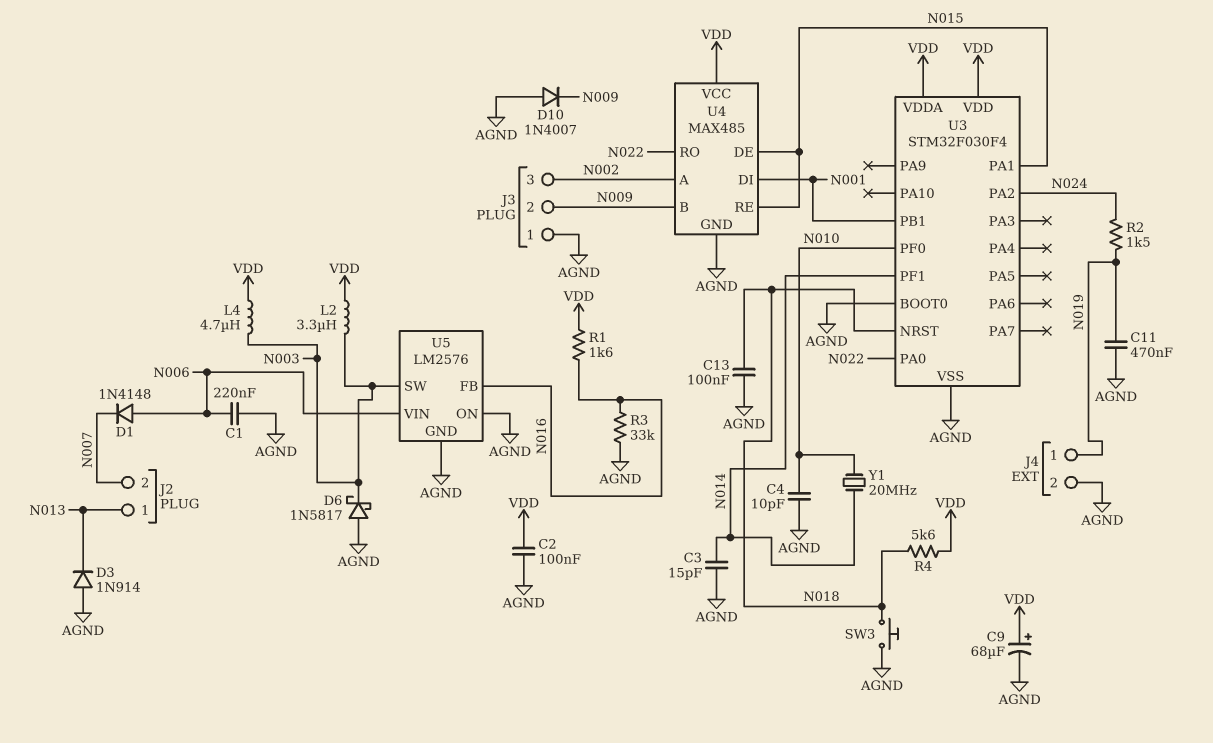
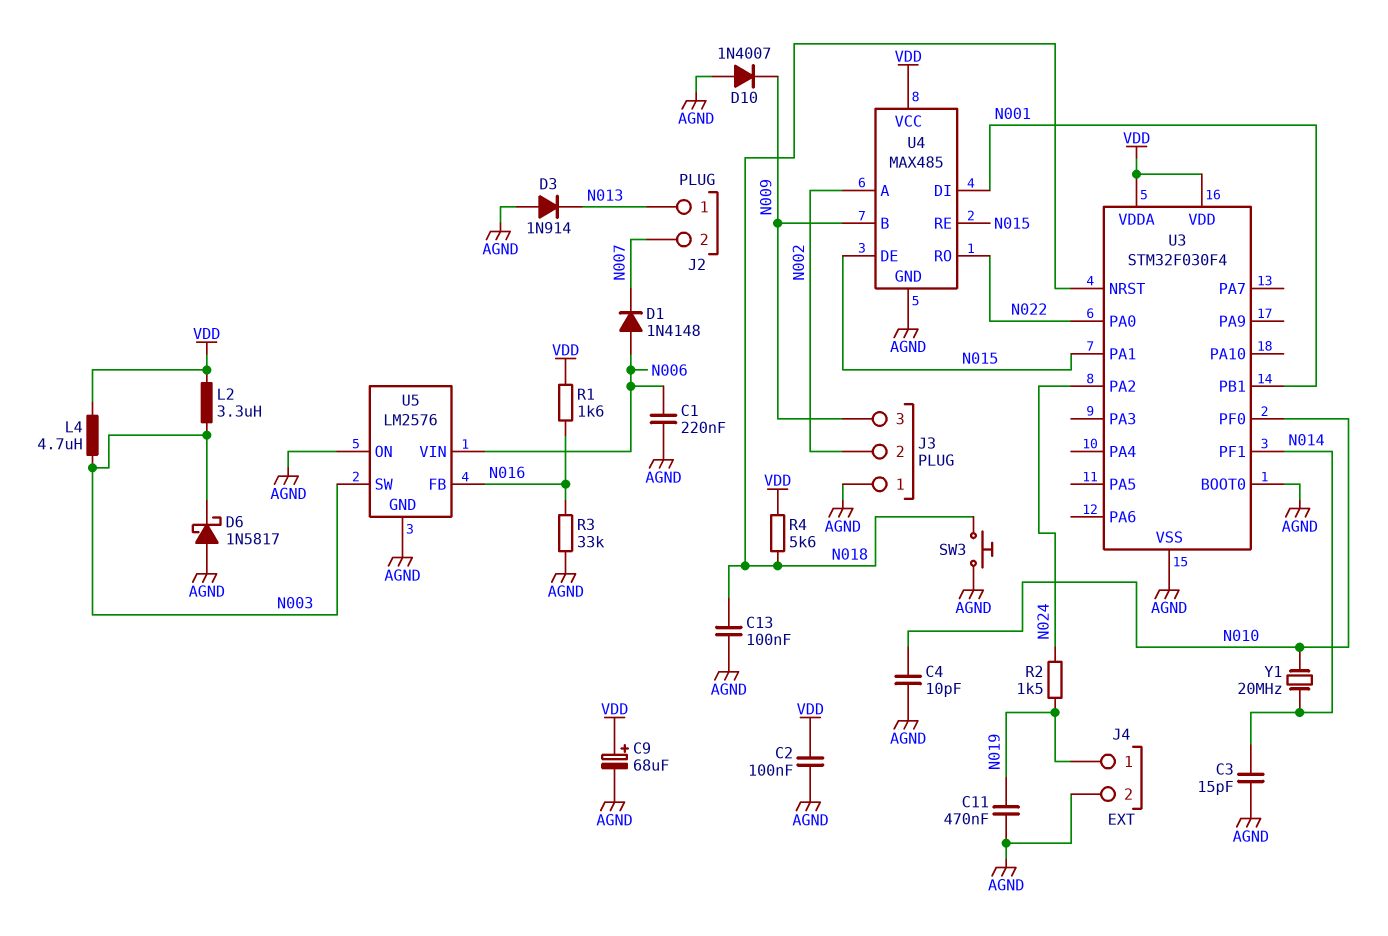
J3 pin 2: N009 -> N002
J3 pin 3: N002 -> N009

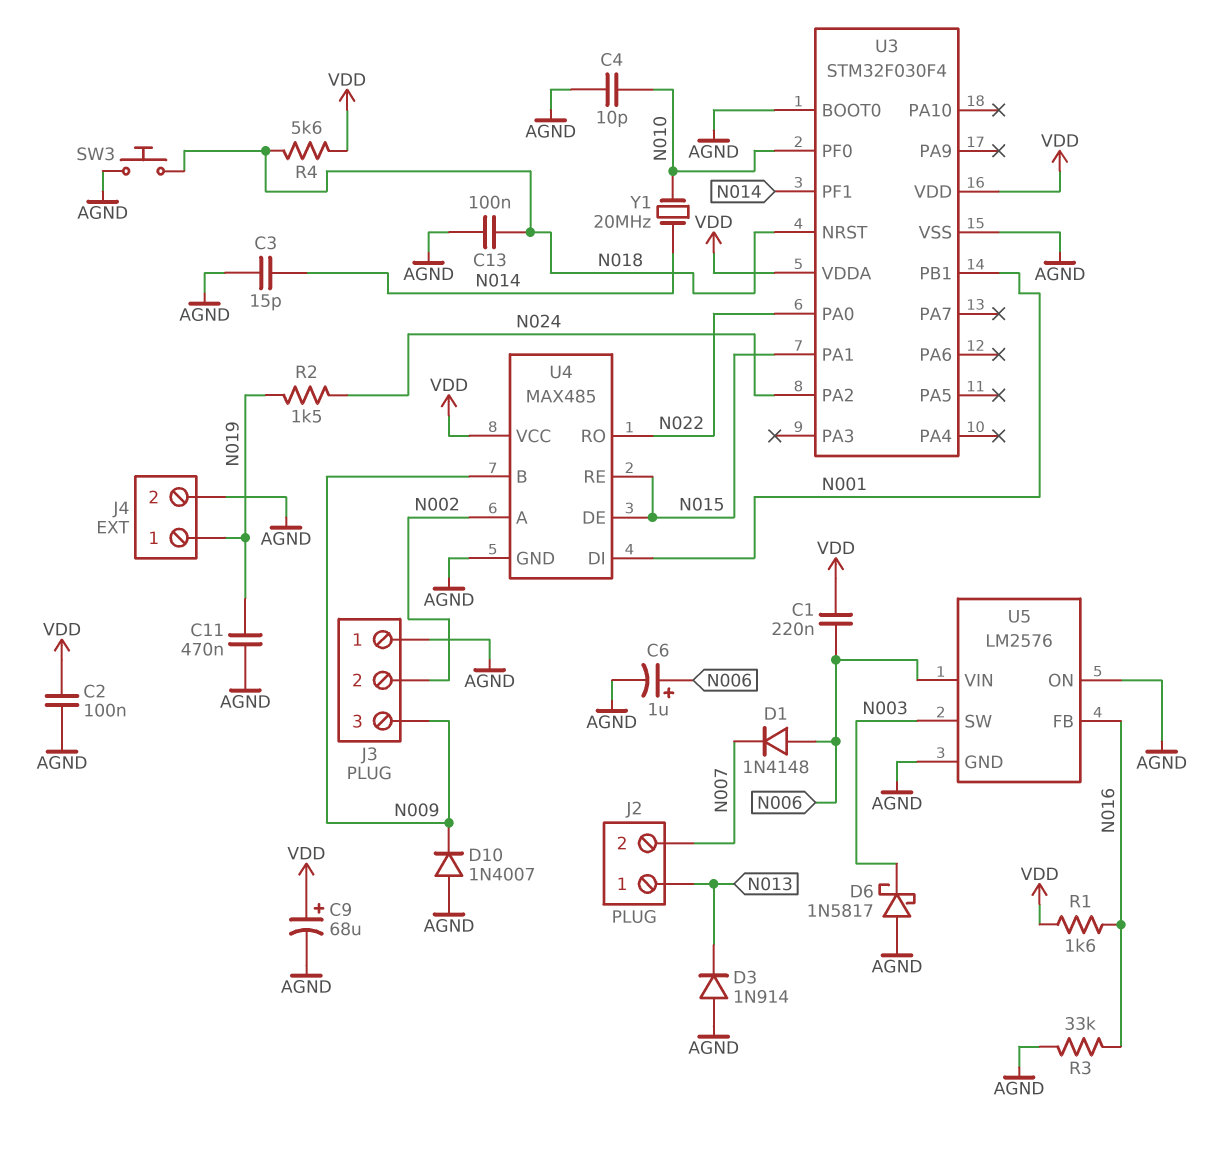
C1: 220nF (AGND, N006) -> 220nF (N006, VDD)
C6: none -> 1uF (plus N006, minus AGND)
L2: 3.3uH (N003, VDD) -> none
L4: 4.7uH (N003, VDD) -> none

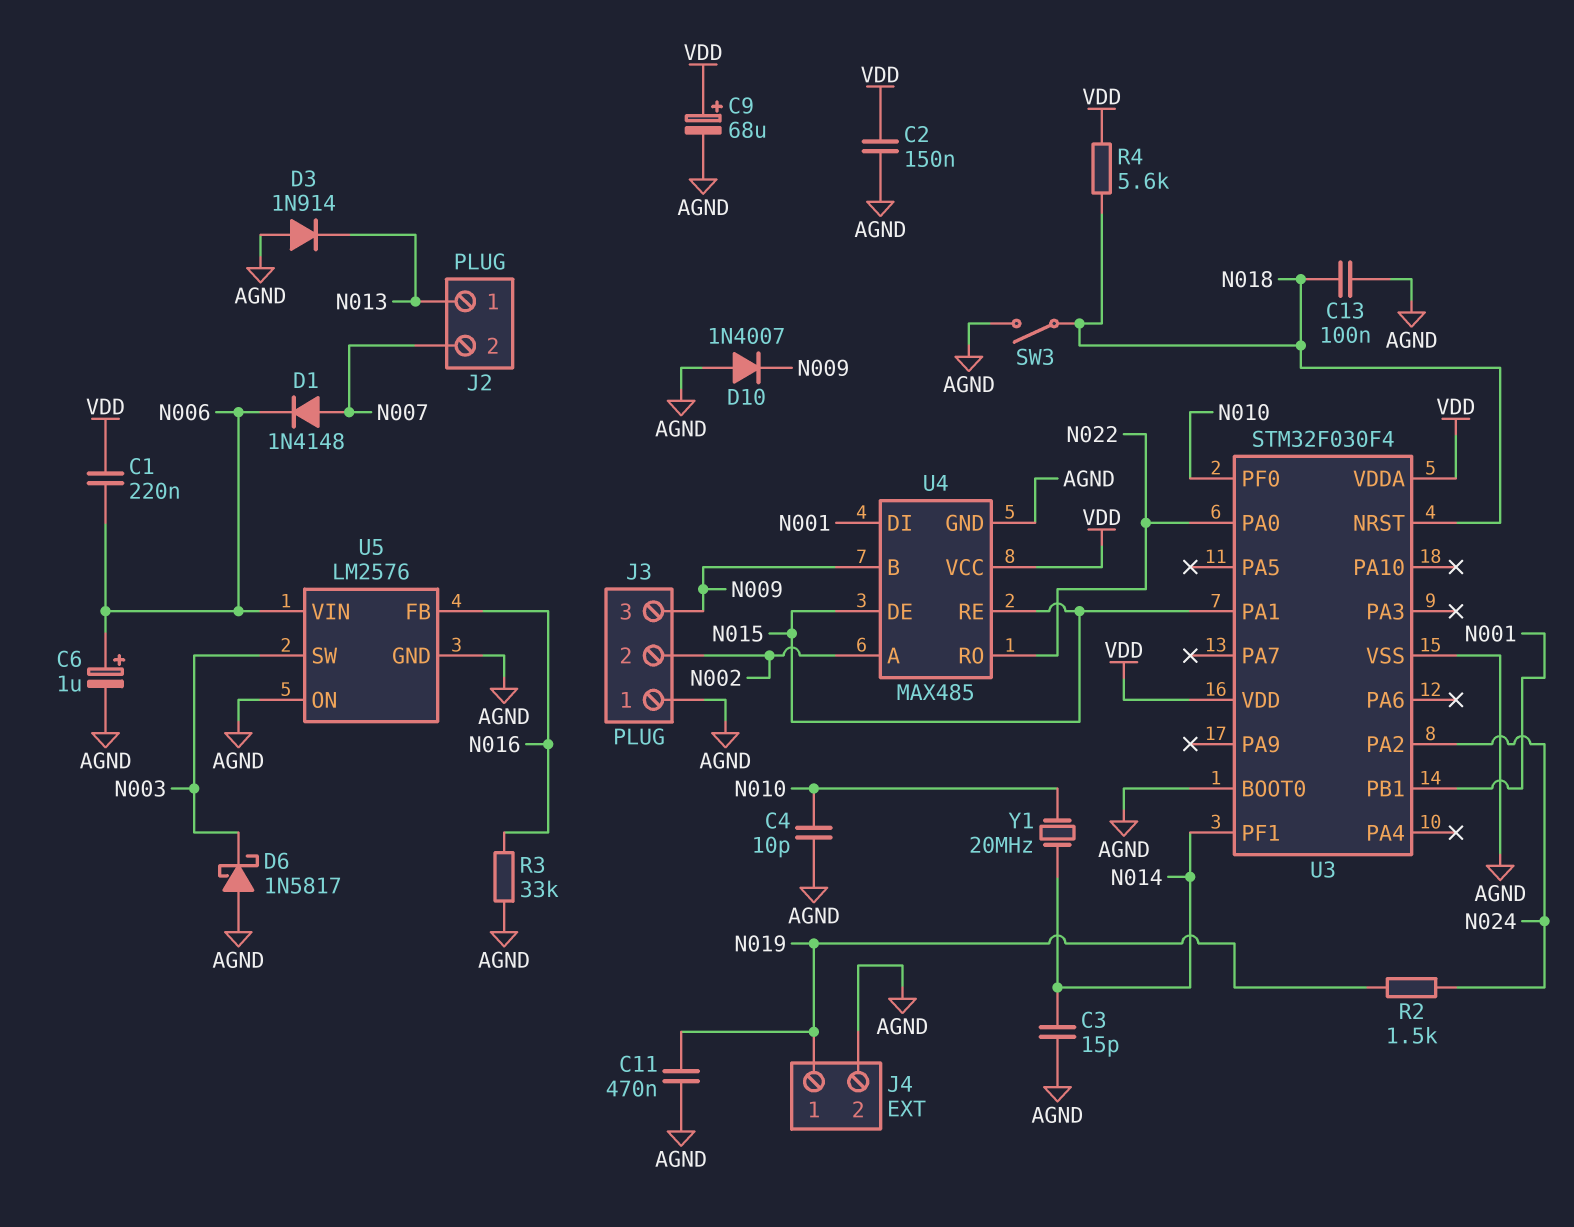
C2: 100nF (AGND, VDD) -> 150nF (AGND, VDD)
D1: diode 1N4148 (A N006, K N007) -> diode 1N4148 (A N007, K N006)
R1: 1.6k (N016, VDD) -> none
SW3: button (AGND, N018) -> switch (AGND, N018)

